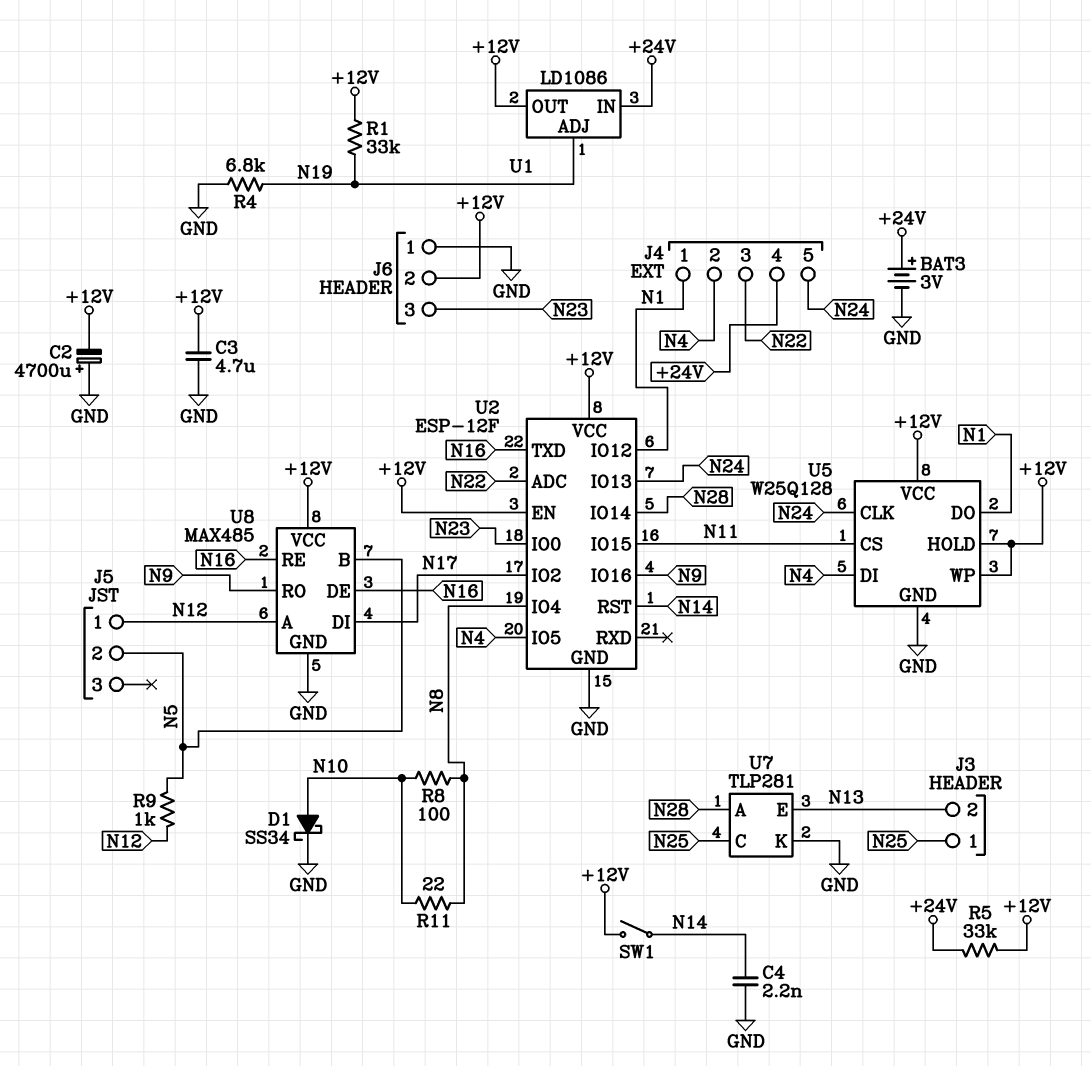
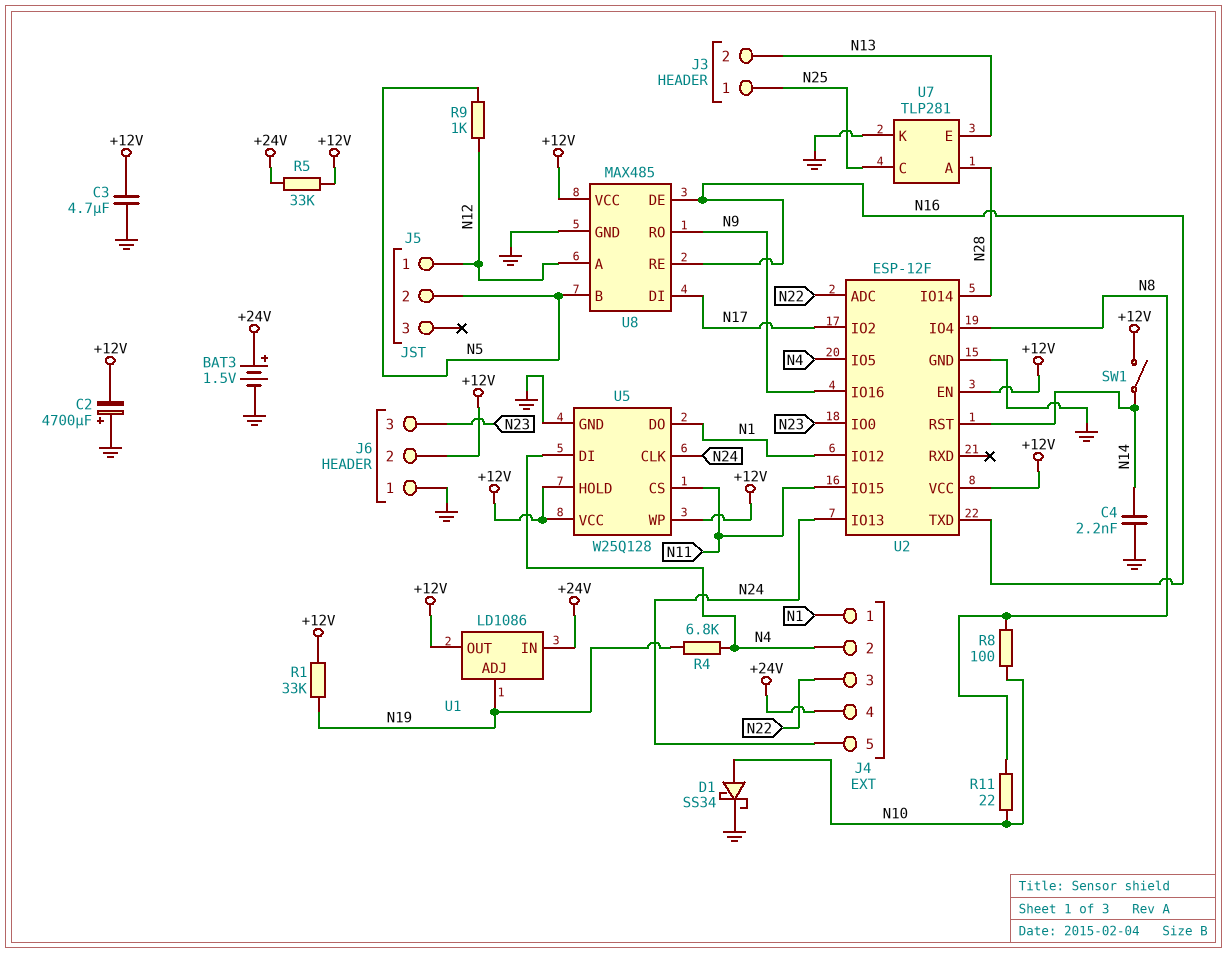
BAT3: 3V (plus +24V, minus GND) -> 1.5V (plus +24V, minus GND)
R4: 6.8k (GND, N19) -> 6.8k (N4, N19)

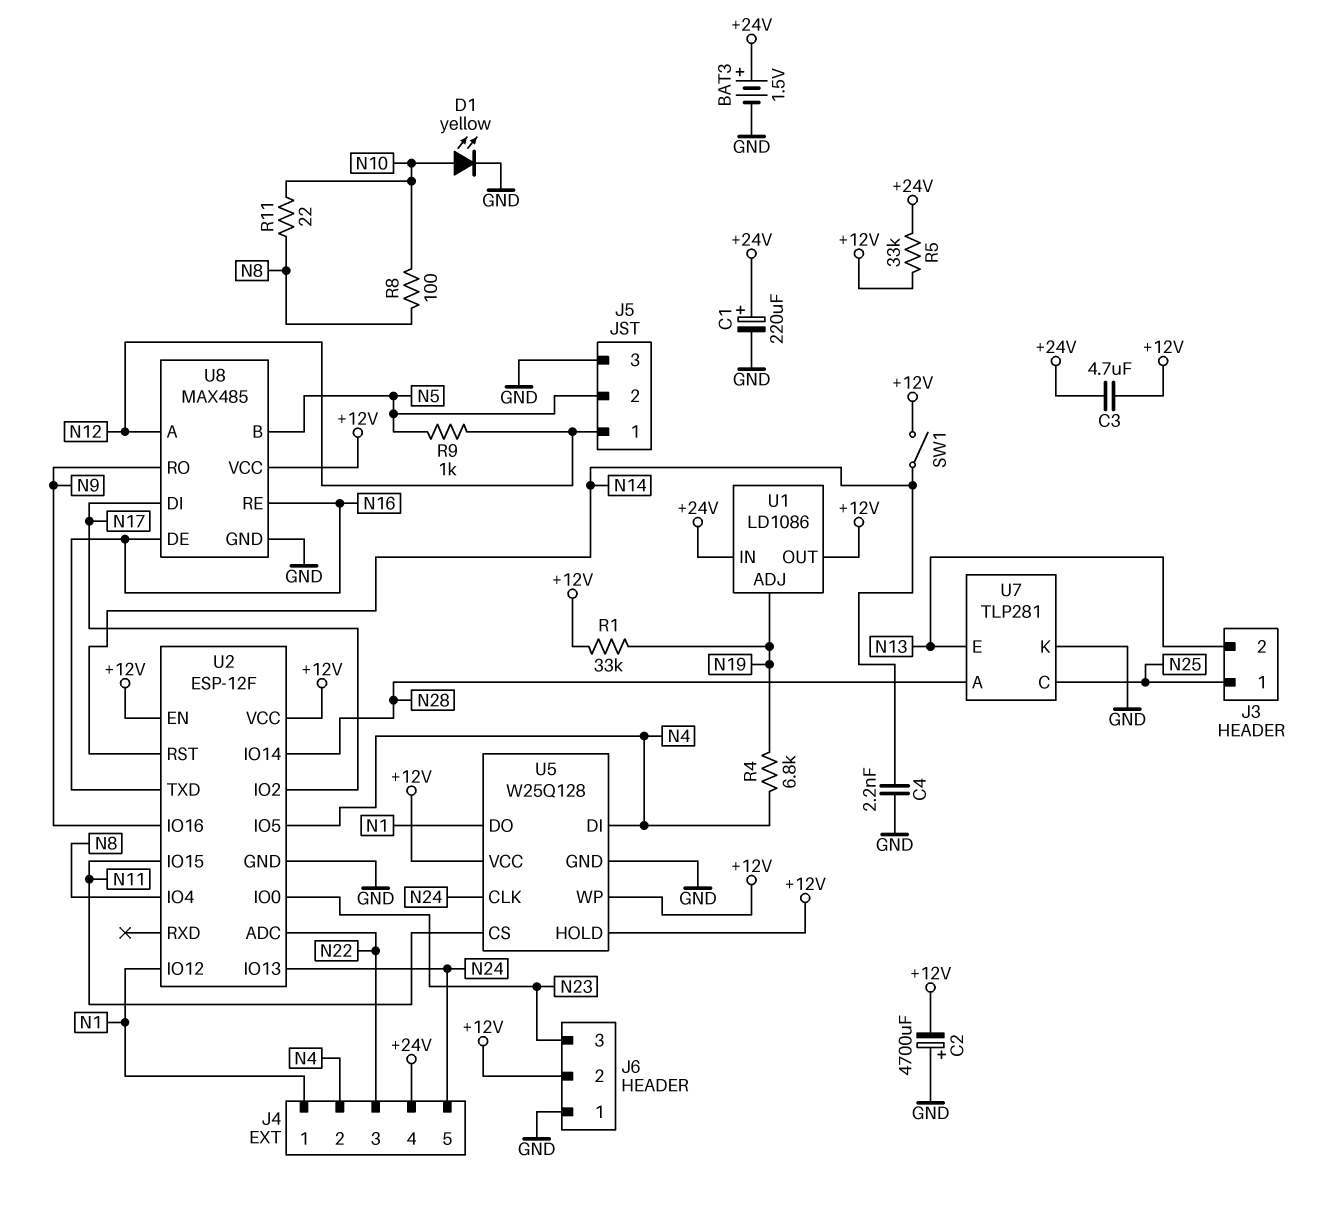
C1: none -> 220uF (plus +24V, minus GND)
C3: 4.7uF (+12V, GND) -> 4.7uF (+12V, +24V)
D1: schottky SS34 (A N10, K GND) -> LED yellow (A N10, K GND)
J5 pin 3: none -> GND

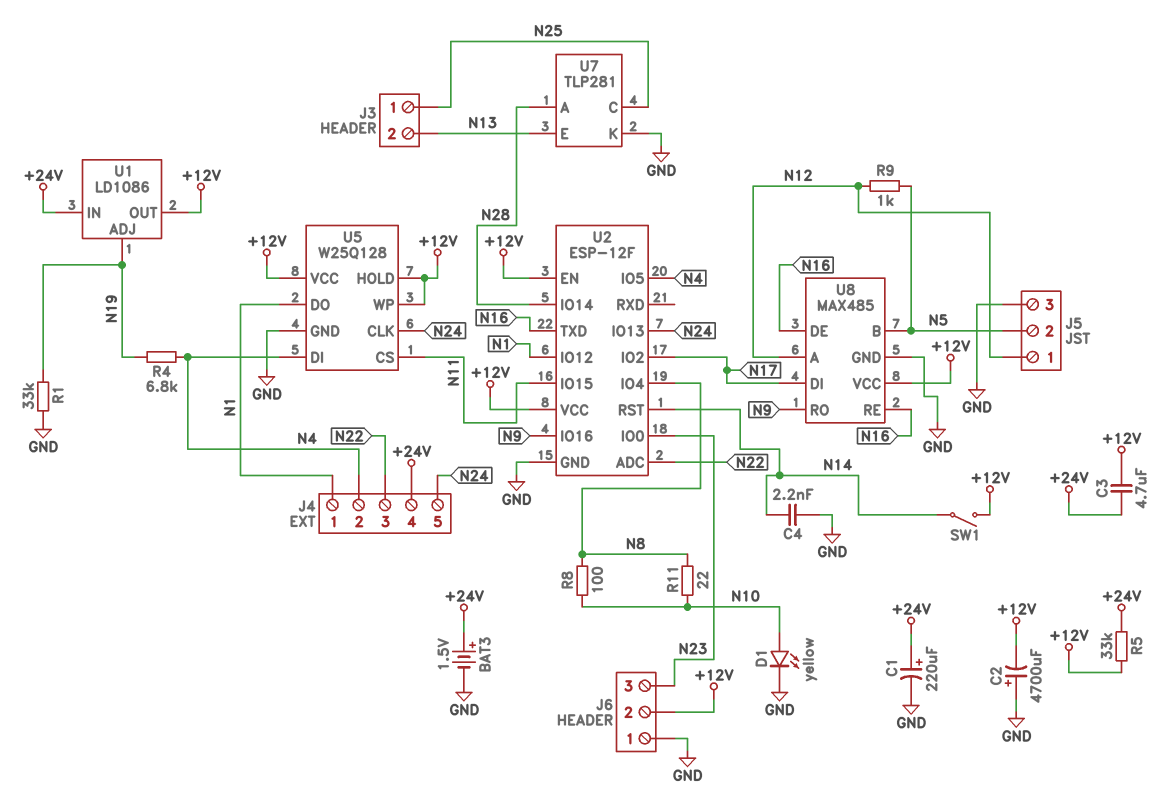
R1: 33k (+12V, N19) -> 33k (GND, N19)

